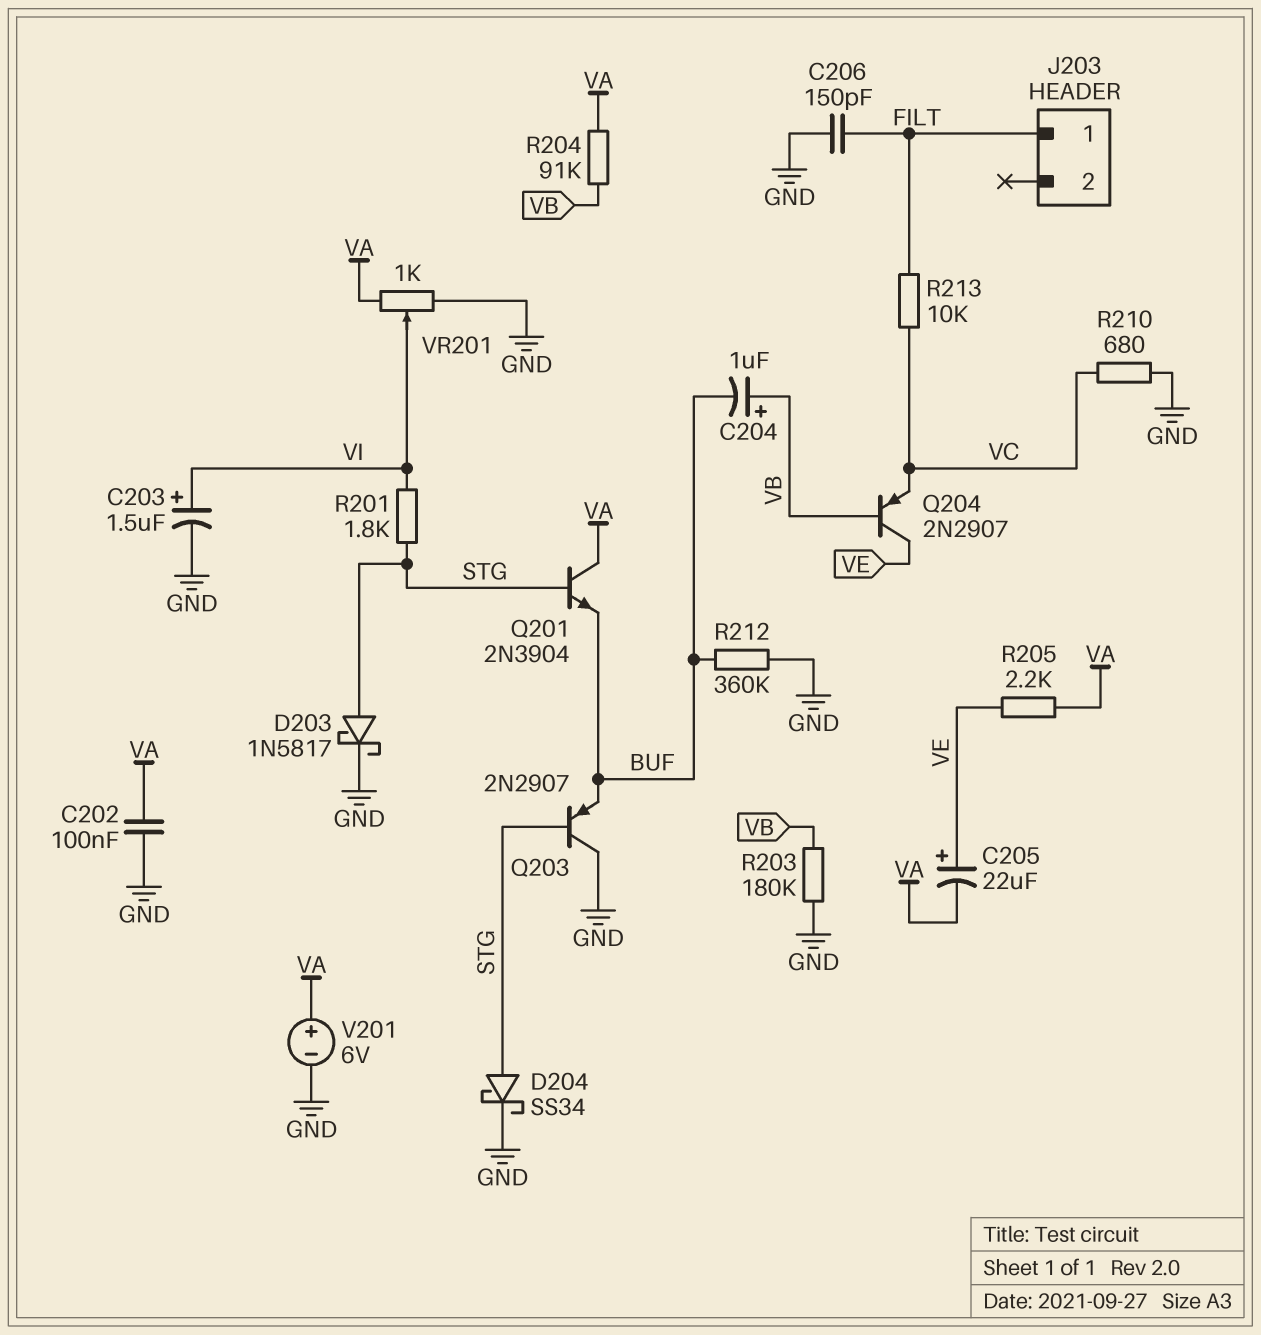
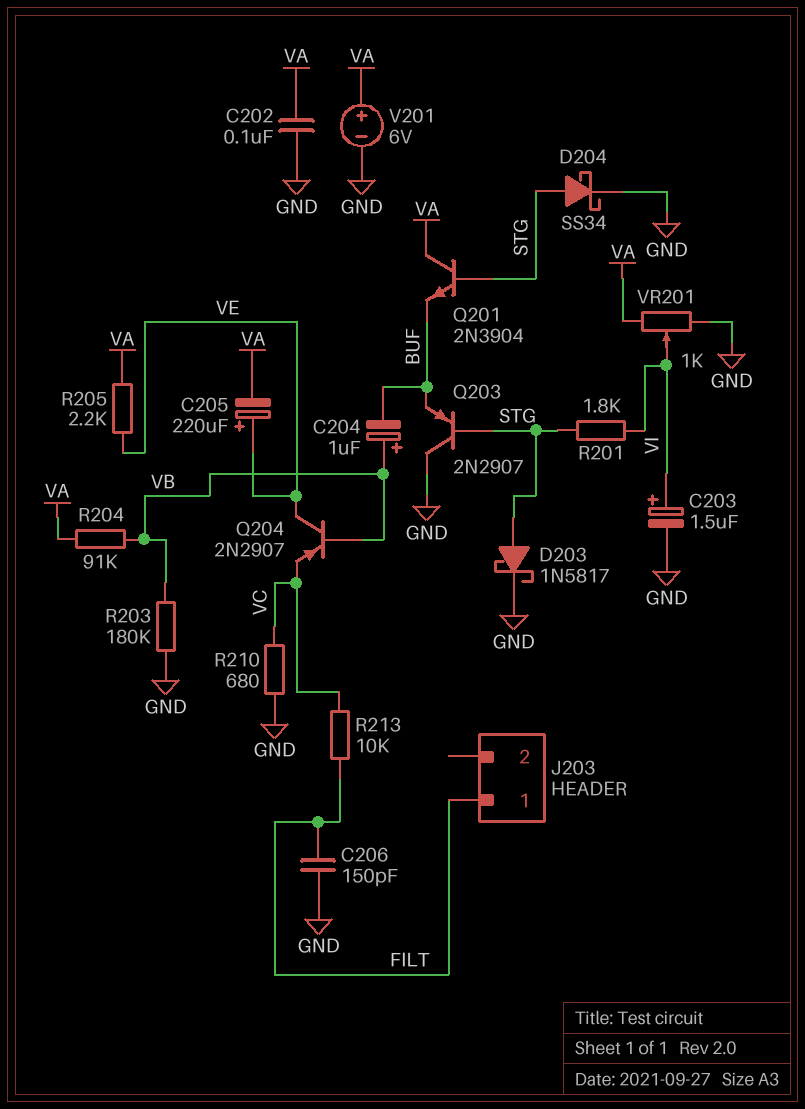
C205: 22uF (plus VE, minus VA) -> 220uF (plus VE, minus VA)
R212: 360k (BUF, GND) -> none

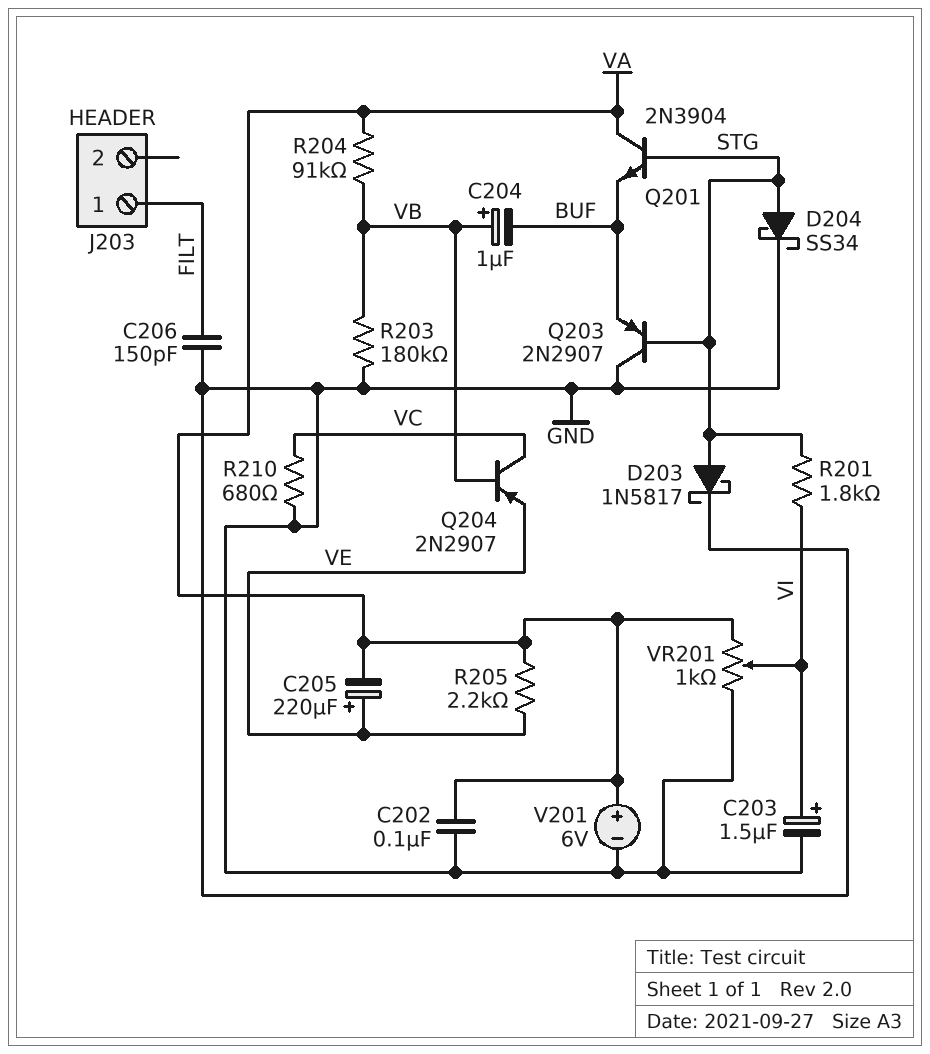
Q204: PNP 2N2907 (B VB, C VE, E VC) -> PNP 2N2907 (B VB, C VC, E VE)
R213: 10k (FILT, VC) -> none

